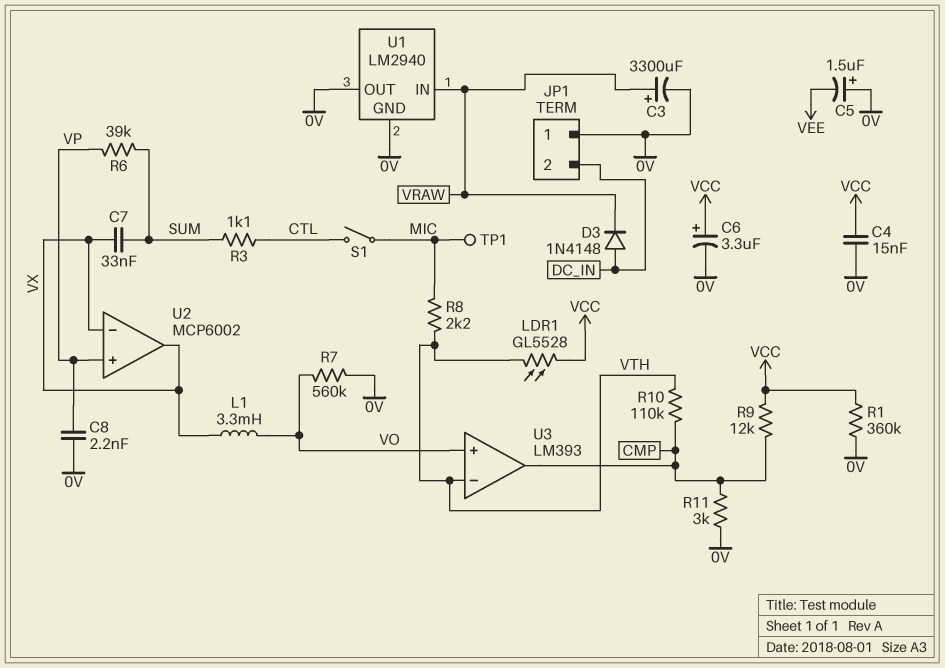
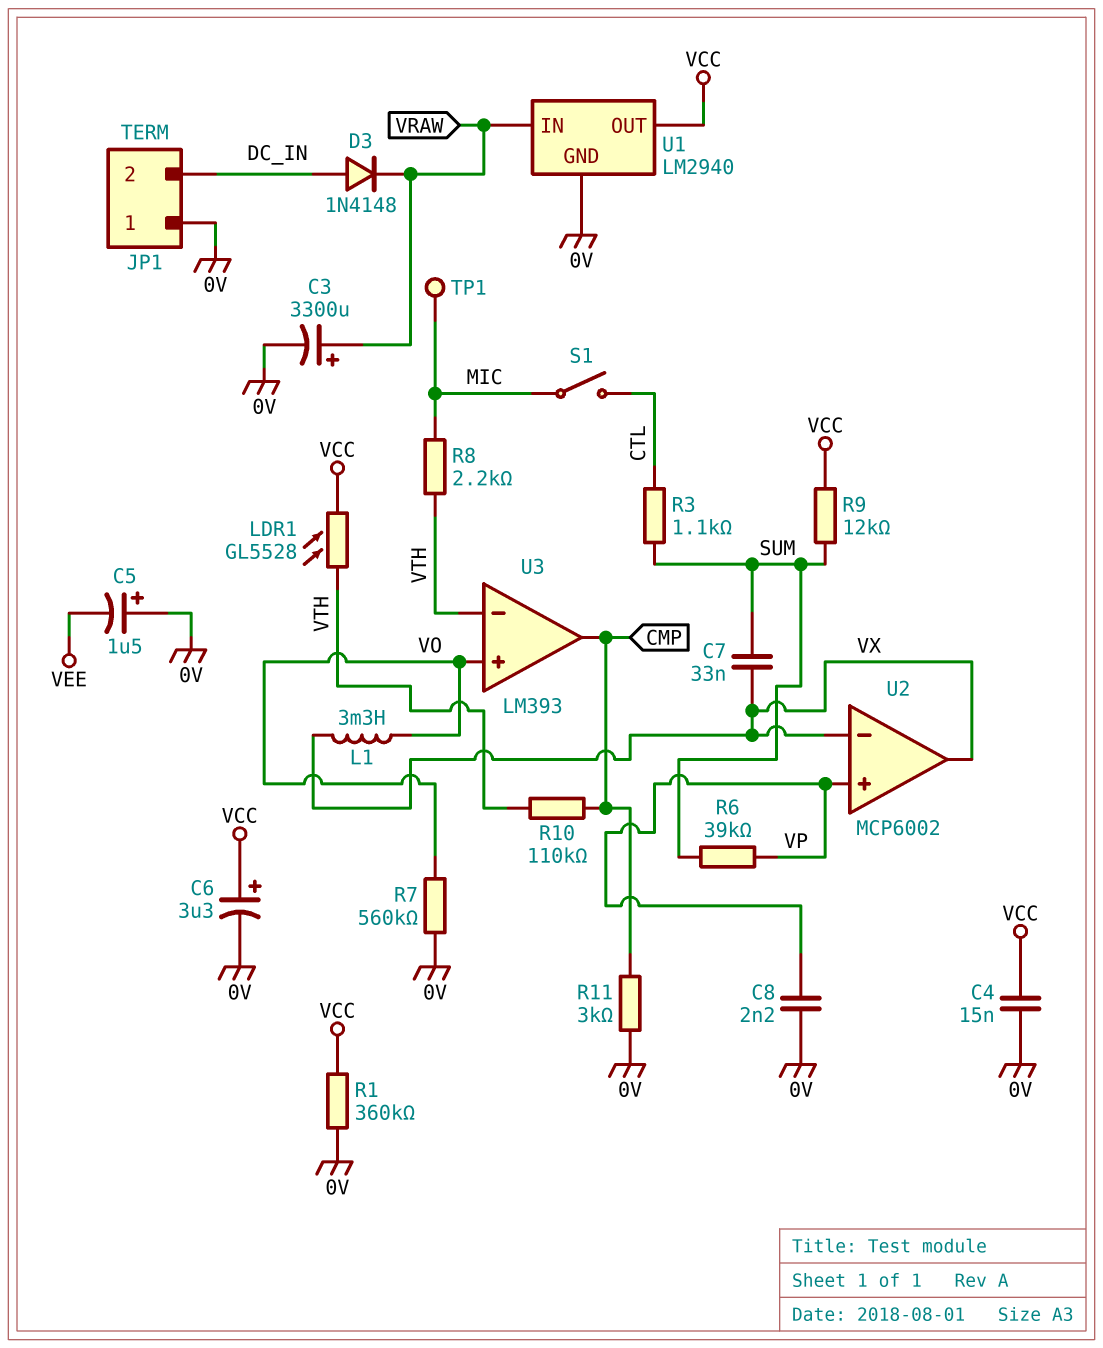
R9: 12k (CMP, VCC) -> 12k (SUM, VCC)
U1 pin OUT: 0V -> VCC

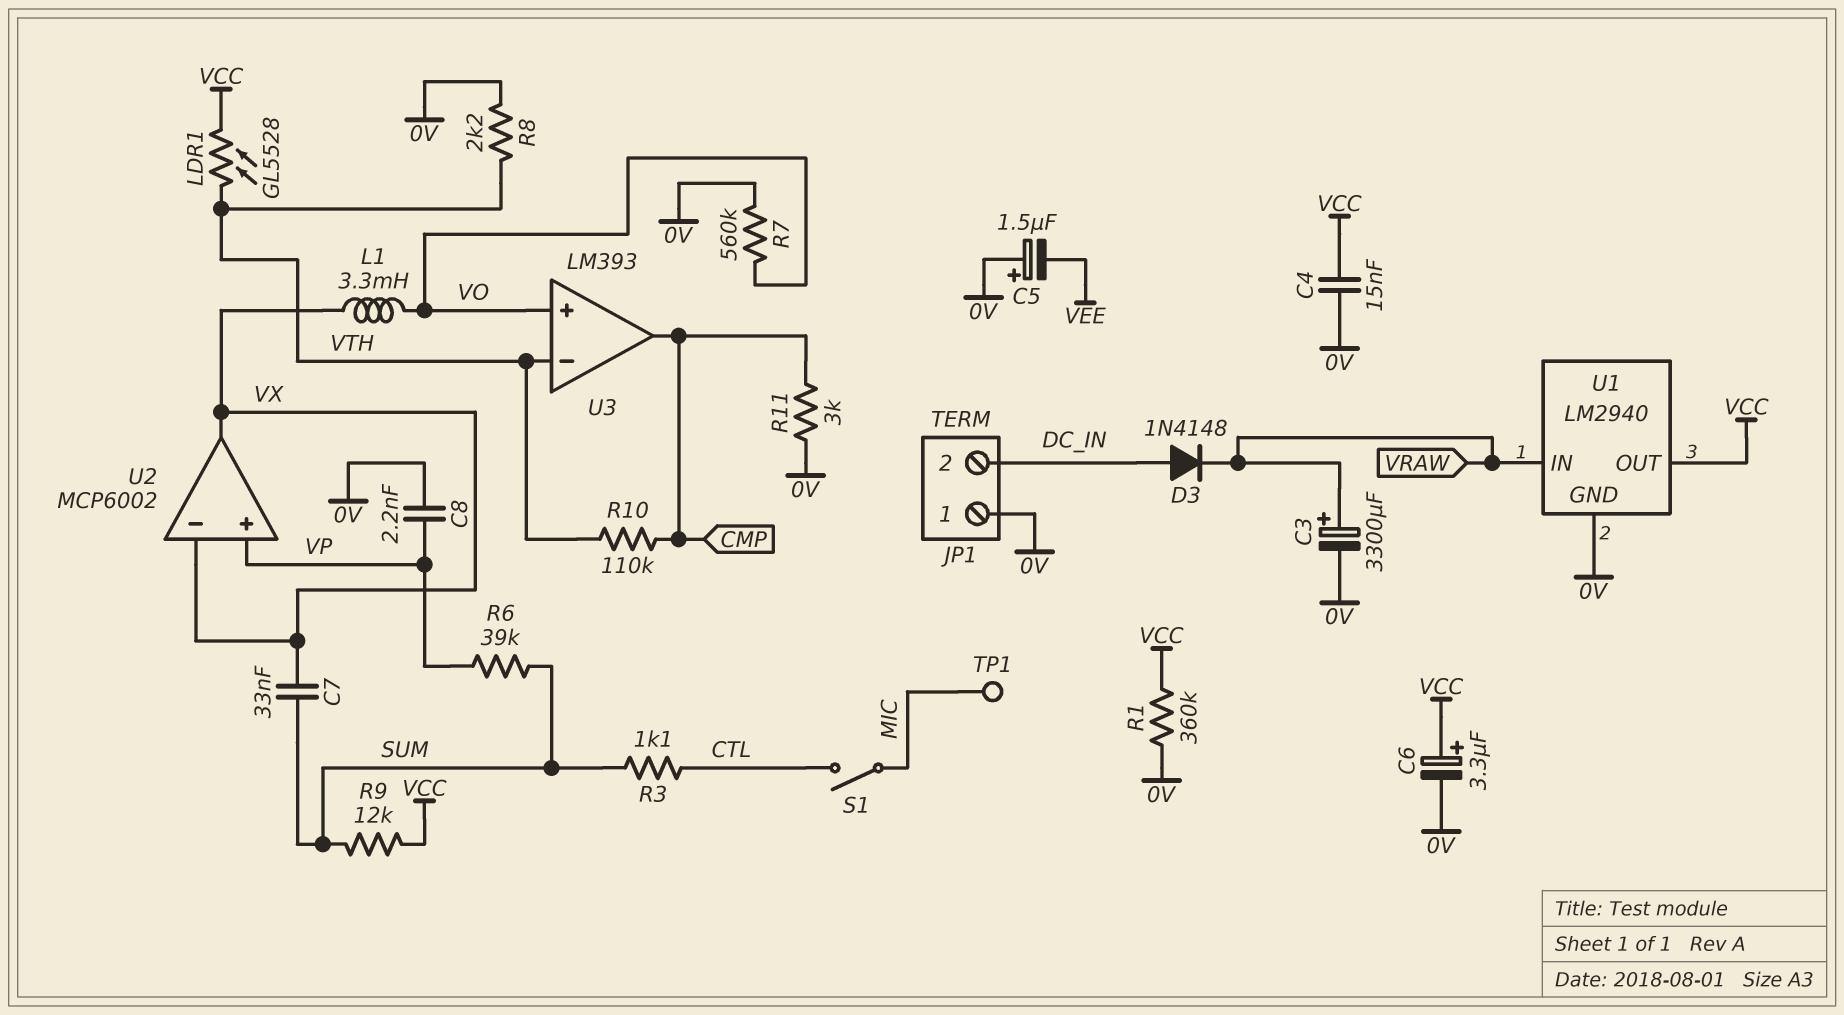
R8: 2.2k (MIC, VTH) -> 2.2k (0V, VTH)

